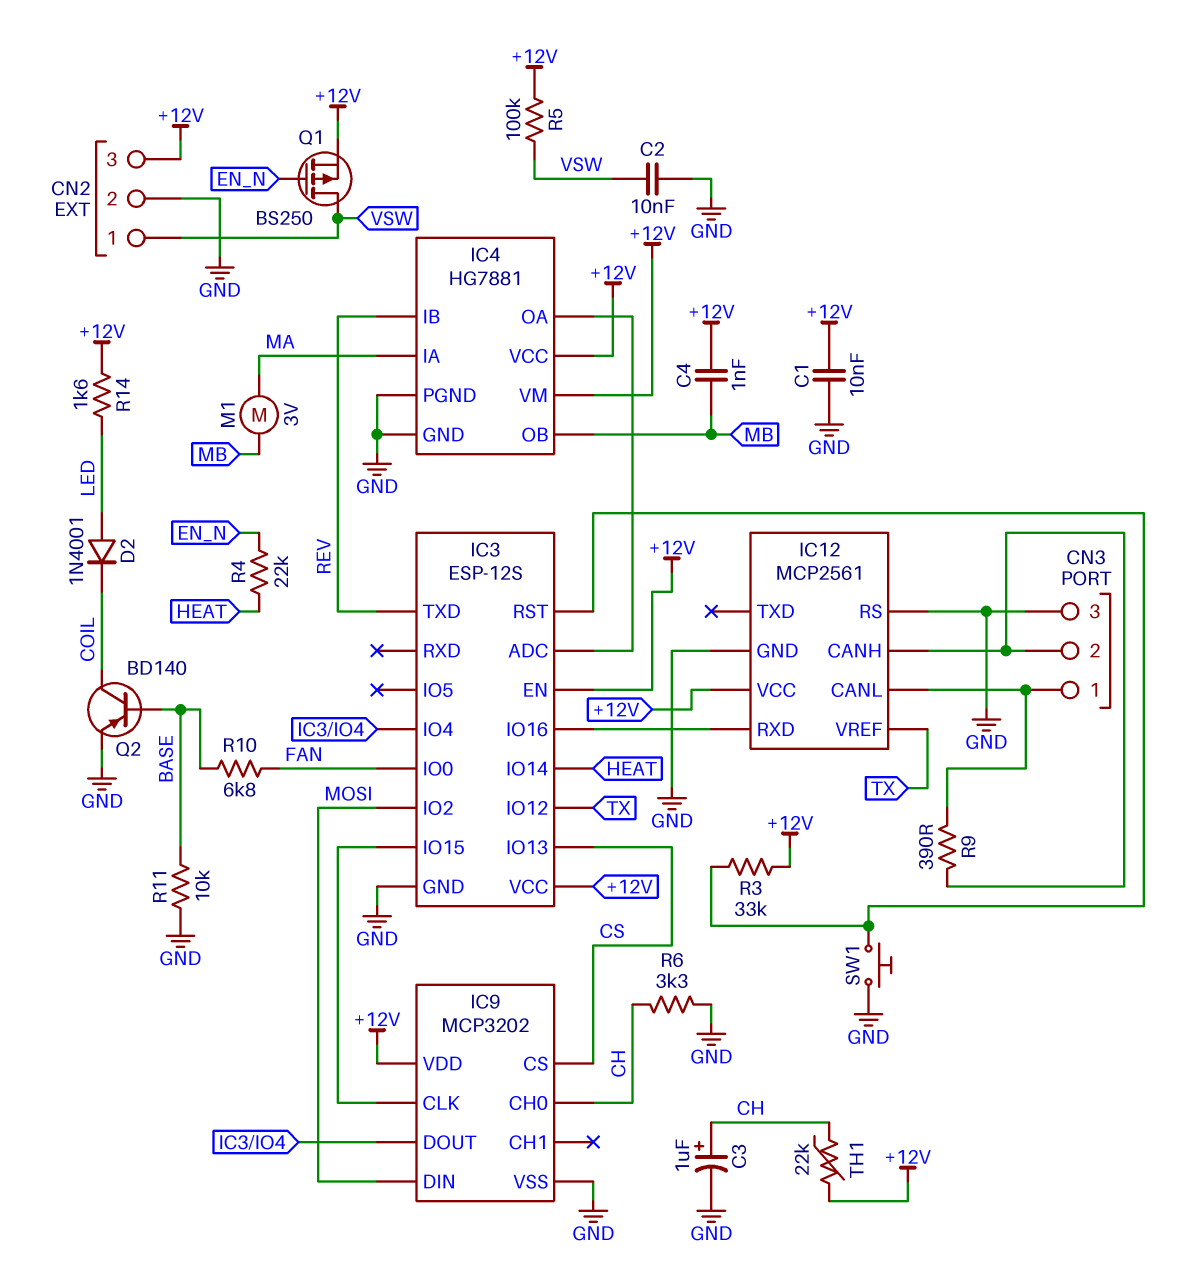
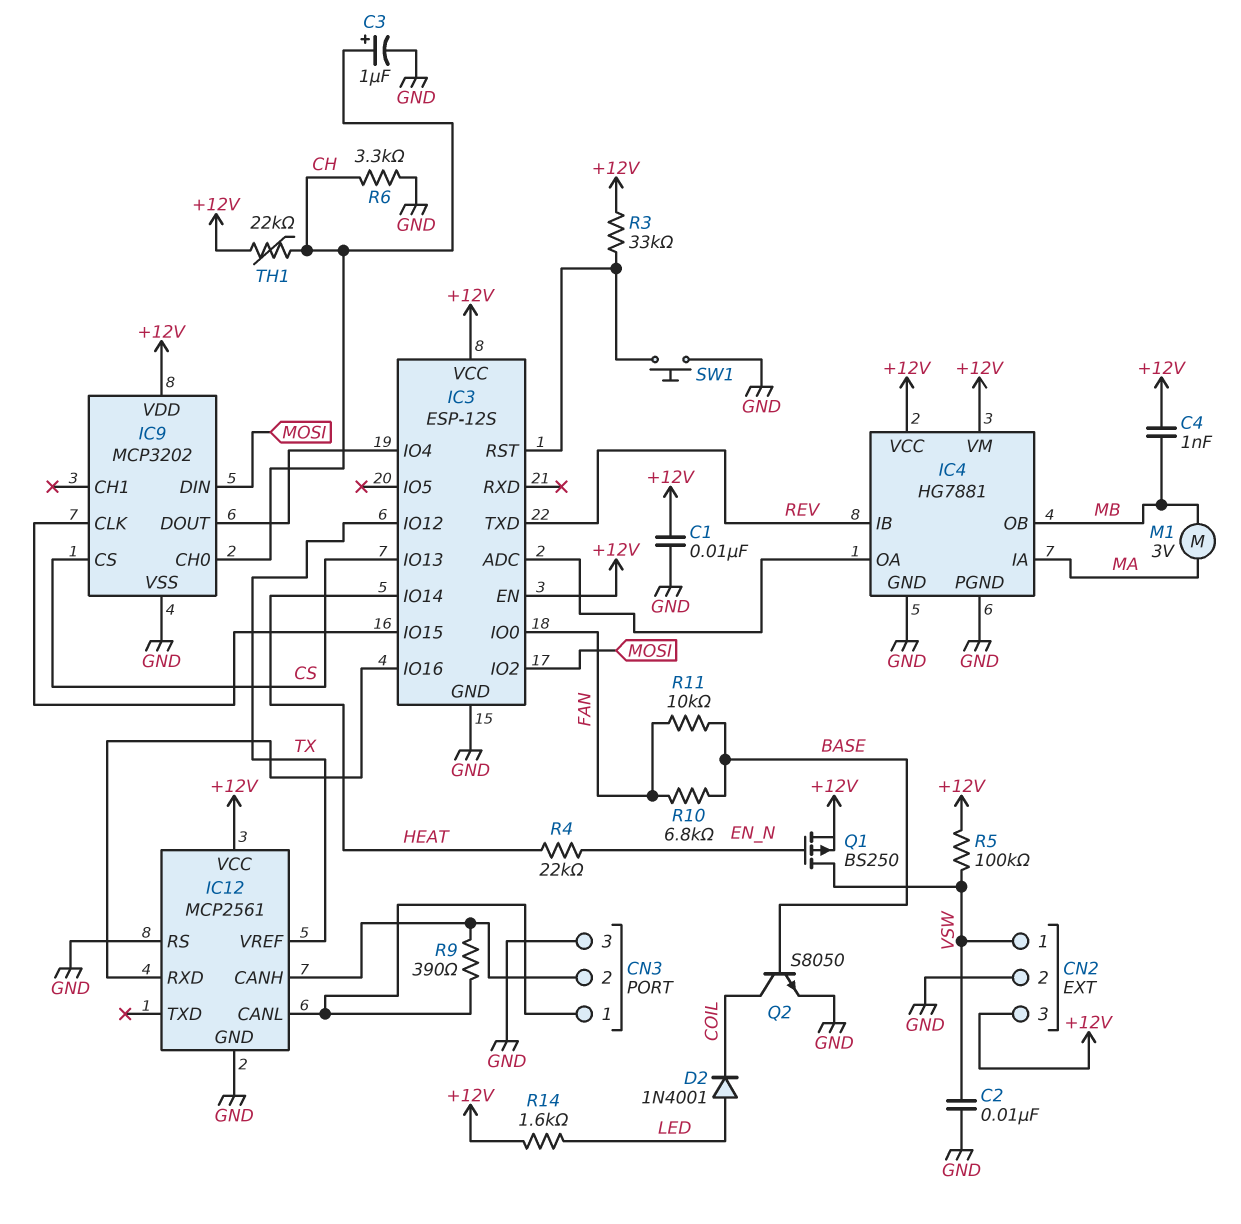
Q2: PNP BD140 (B BASE, C COIL, E GND) -> NPN S8050 (B BASE, C COIL, E GND)
R11: 10k (BASE, GND) -> 10k (BASE, FAN)

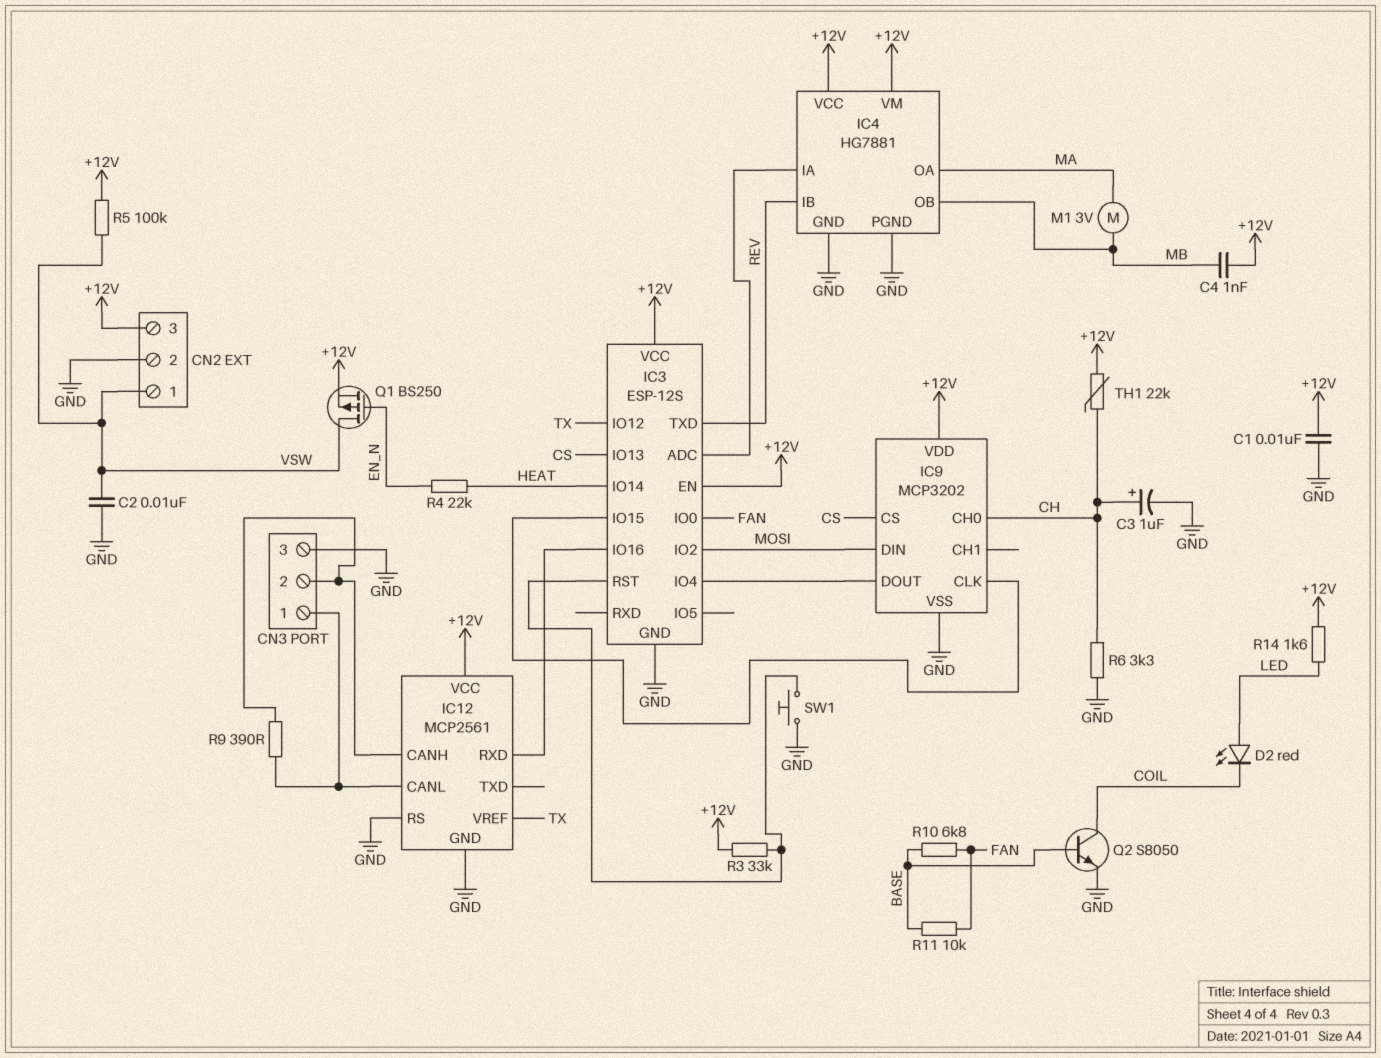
D2: diode 1N4001 (A LED, K COIL) -> LED red (A LED, K COIL)
IC4 pin IA: MA -> IC3/ADC
IC4 pin OA: IC3/ADC -> MA

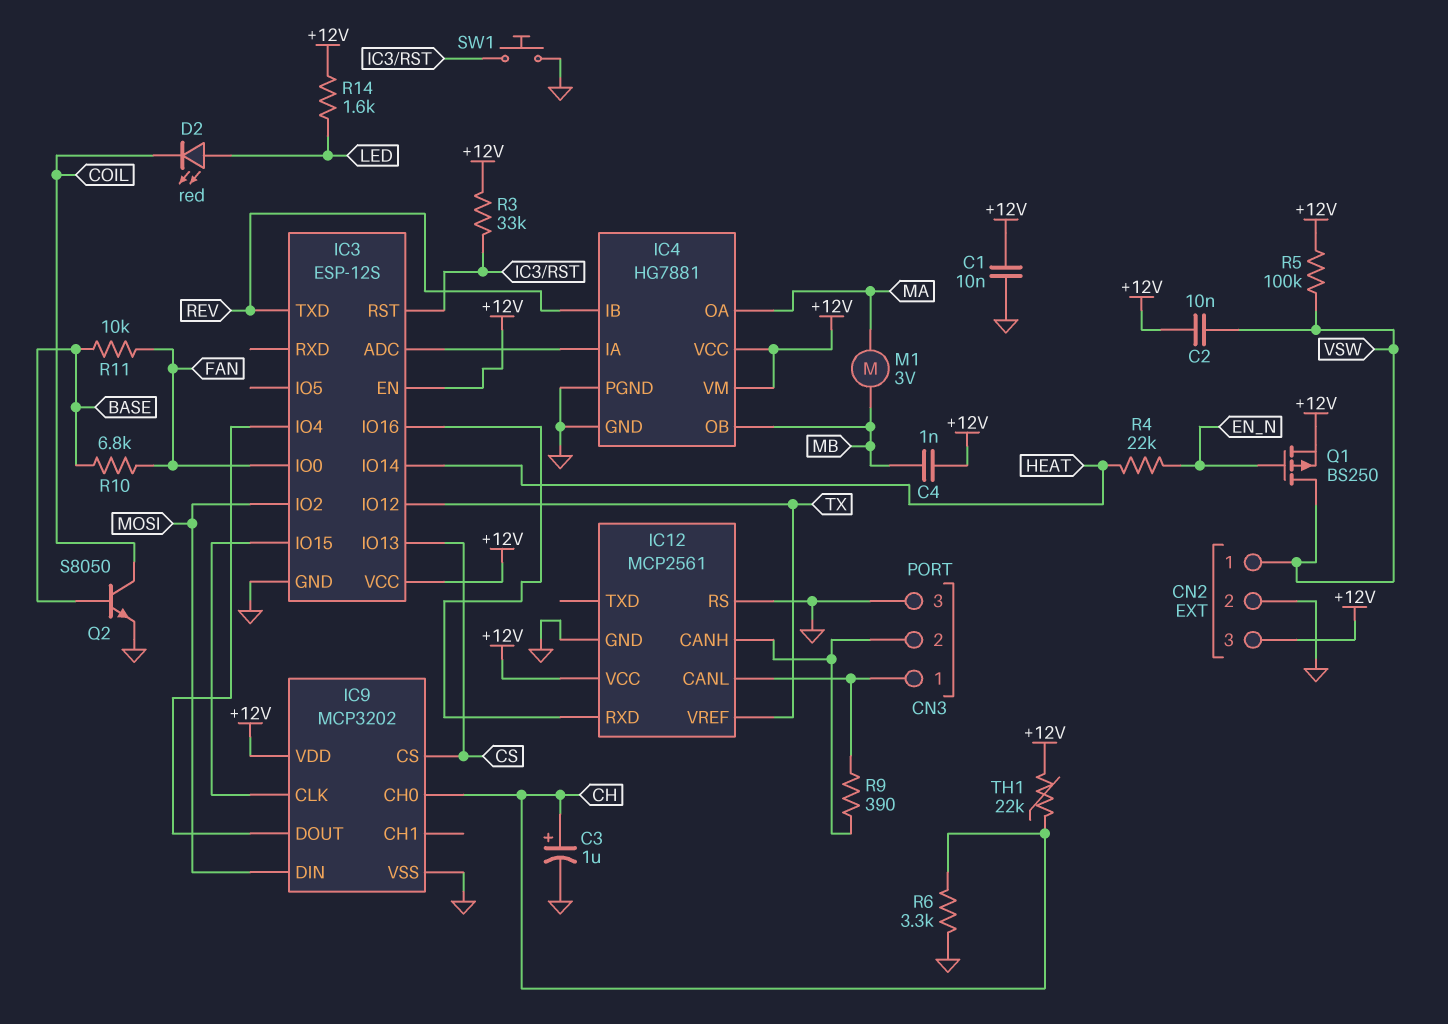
C2: 10nF (GND, VSW) -> 10nF (+12V, VSW)

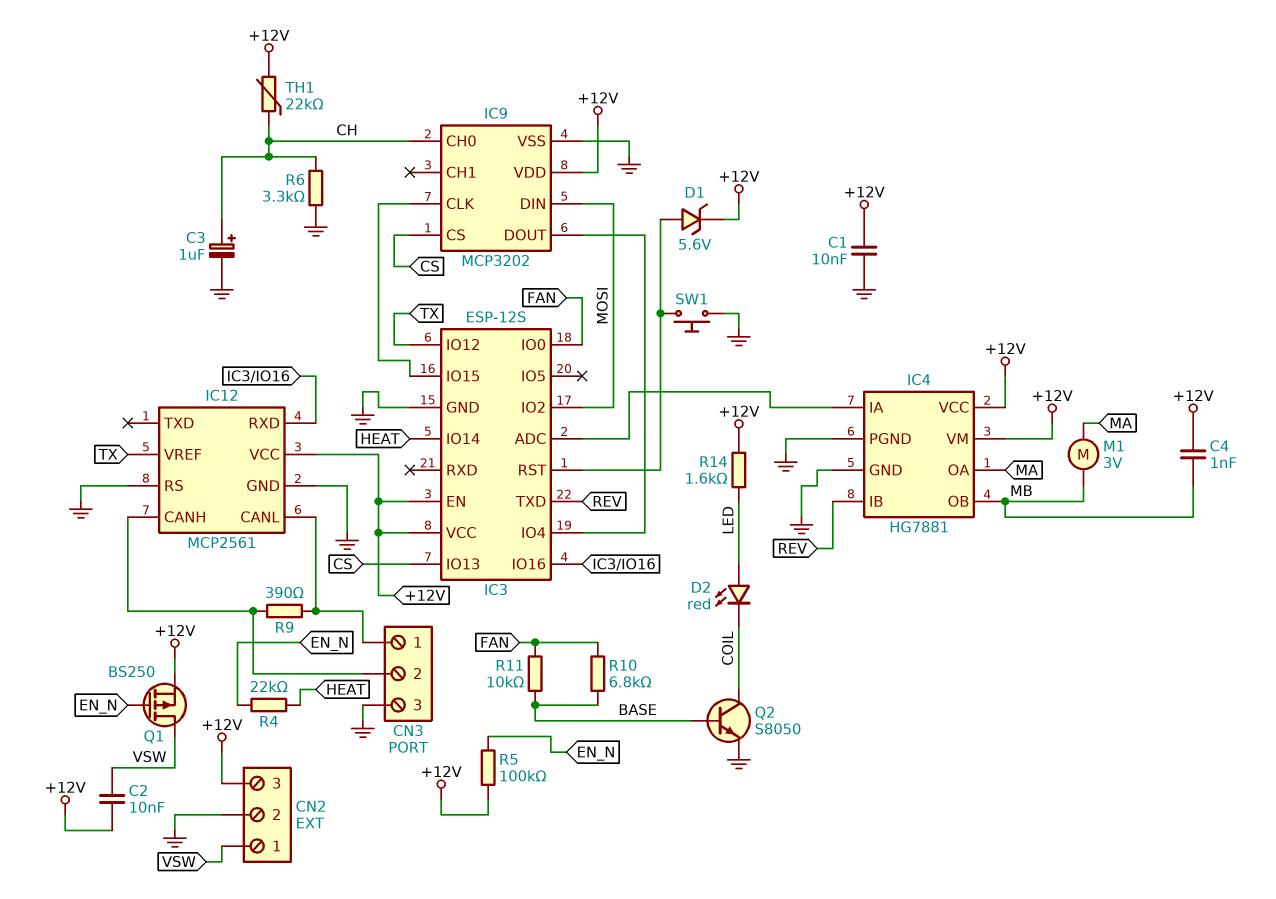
D1: none -> zener 5.6V (A IC3/RST, K +12V)
R3: 33k (+12V, IC3/RST) -> none
R5: 100k (+12V, VSW) -> 100k (+12V, EN_N)

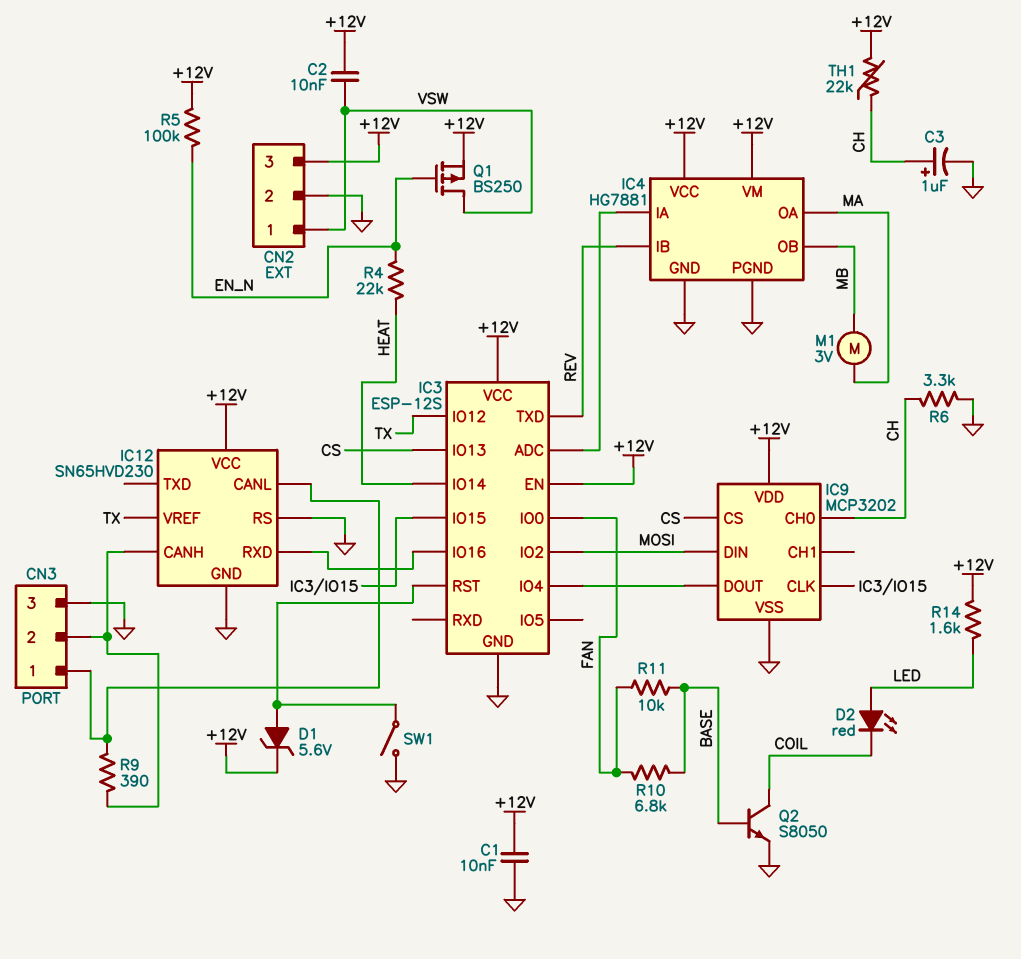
C4: 1nF (+12V, MB) -> none
IC12: MCP2561 -> SN65HVD230
SW1: button (GND, IC3/RST) -> switch (GND, IC3/RST)

